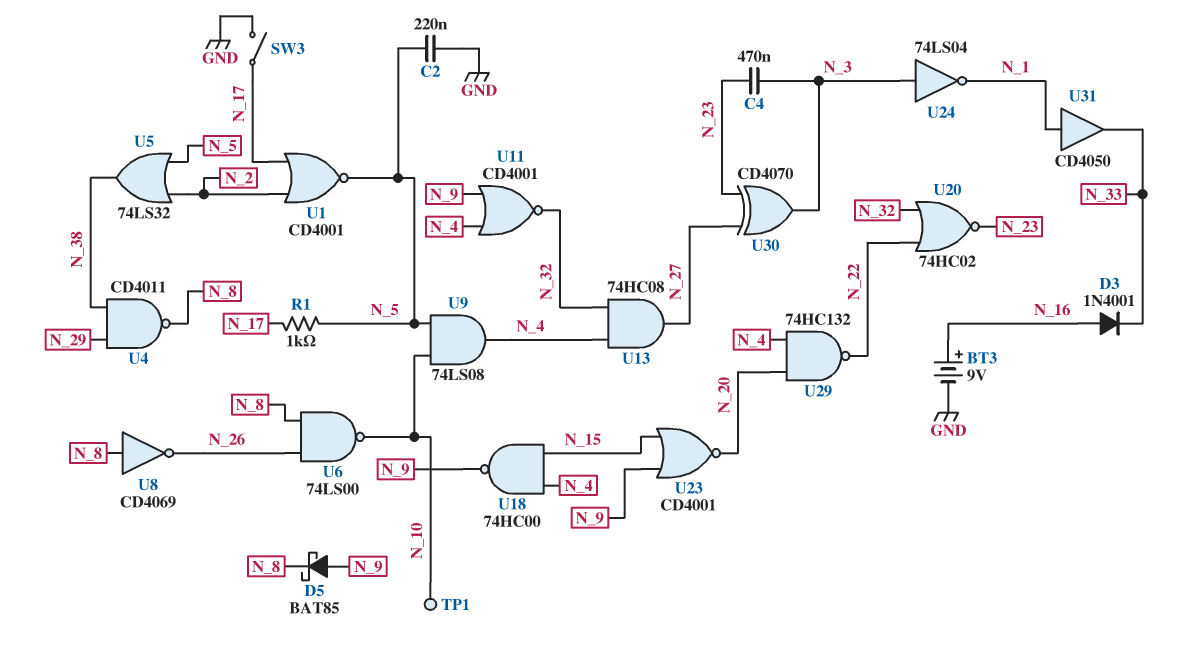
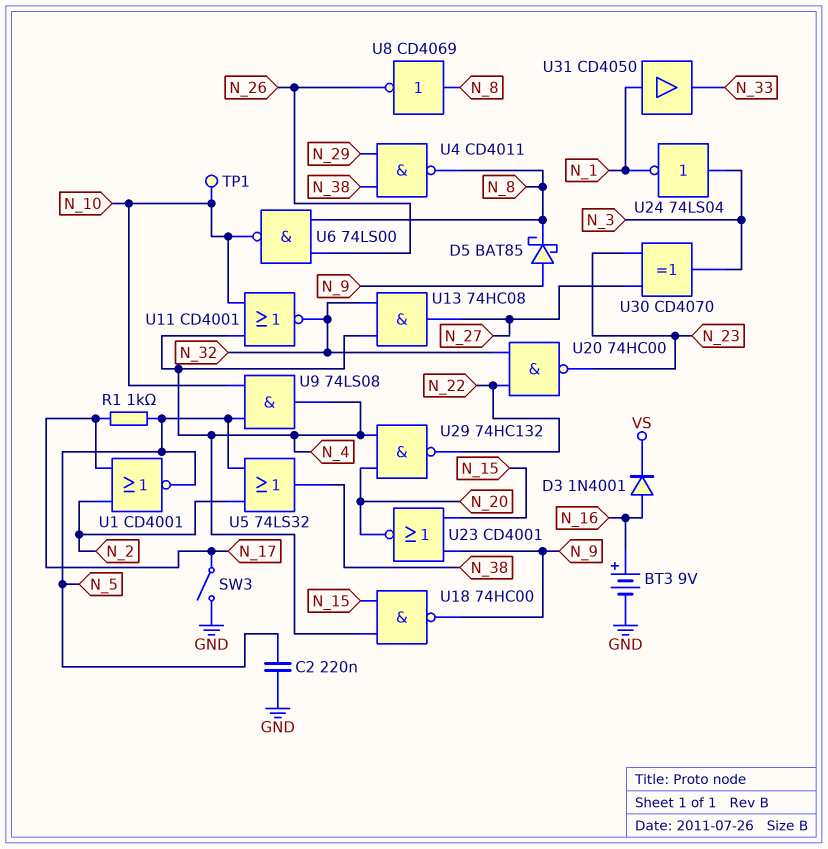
C4: 470nF (N_3, N_23) -> none
D3: diode 1N4001 (A N_16, K N_33) -> diode 1N4001 (A N_16, K VS)
U11: NOR CD4001 (in N_4, in N_9, out N_32) -> NOR CD4001 (in N_4, in N_10, out N_32)
U20: NOR 74HC02 (in N_22, in N_32, out N_23) -> NAND 74HC00 (in N_22, in N_32, out N_23)

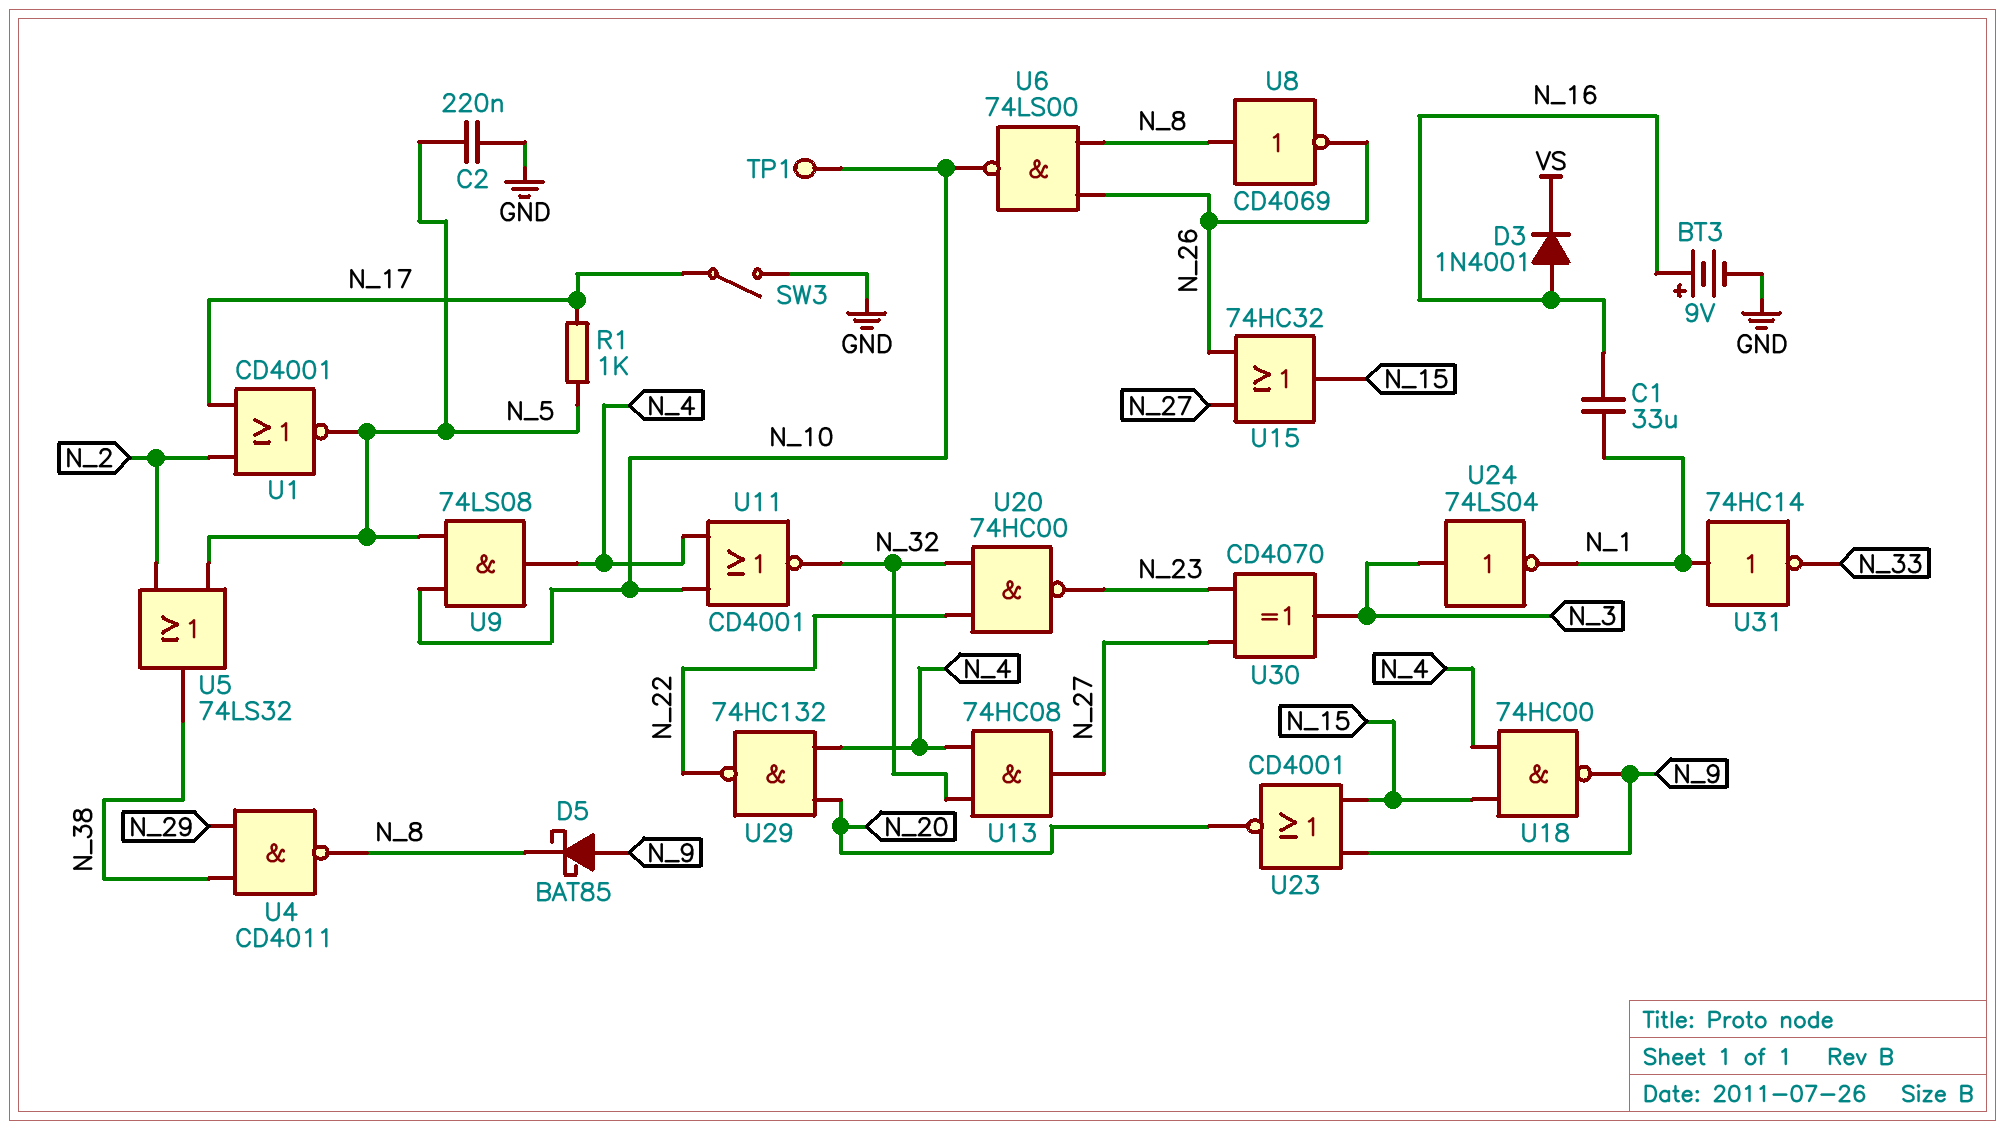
C1: none -> 33uF (N_1, N_16)
U15: none -> OR 74HC32 (in N_26, in N_27, out N_15)
U31: buffer CD4050 (in N_1, out N_33) -> NOT 74HC14 (in N_1, out N_33)

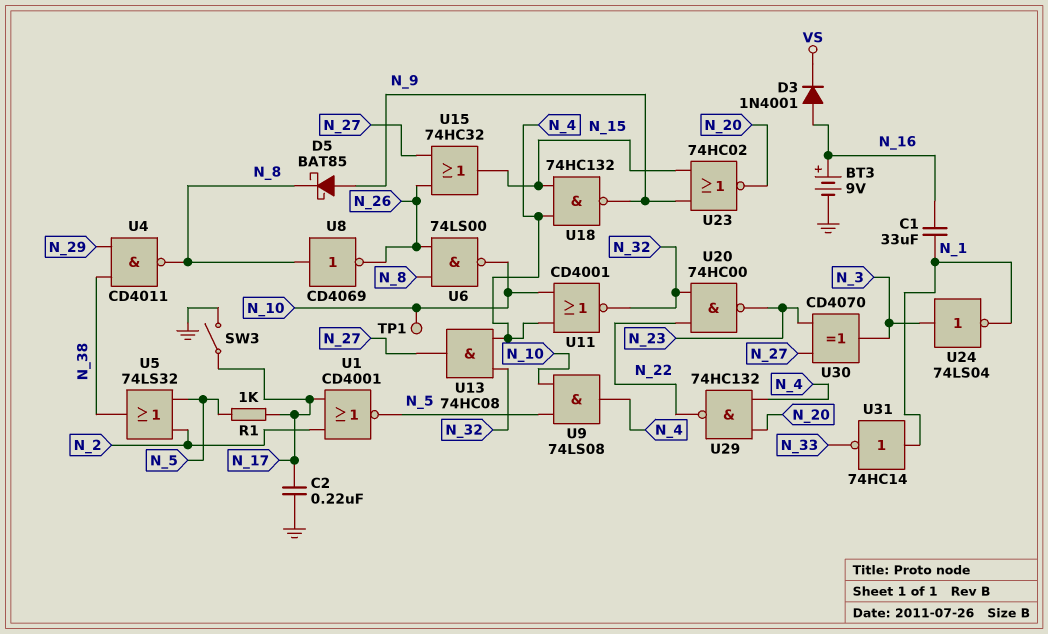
C2: 220nF (GND, N_5) -> 220nF (GND, N_17)
U18: NAND 74HC00 (in N_4, in N_15, out N_9) -> NAND 74HC132 (in N_4, in N_15, out N_9)
U23: NOR CD4001 (in N_9, in N_15, out N_20) -> NOR 74HC02 (in N_9, in N_15, out N_20)

